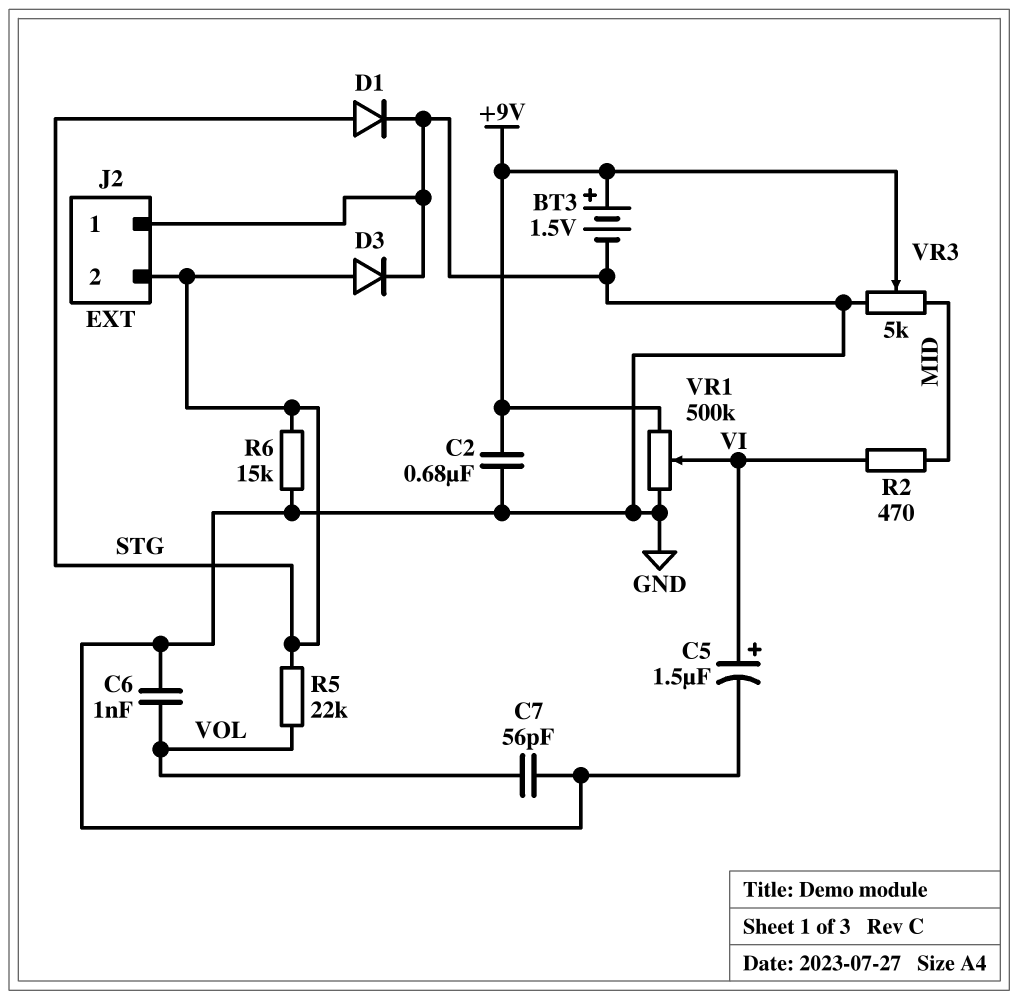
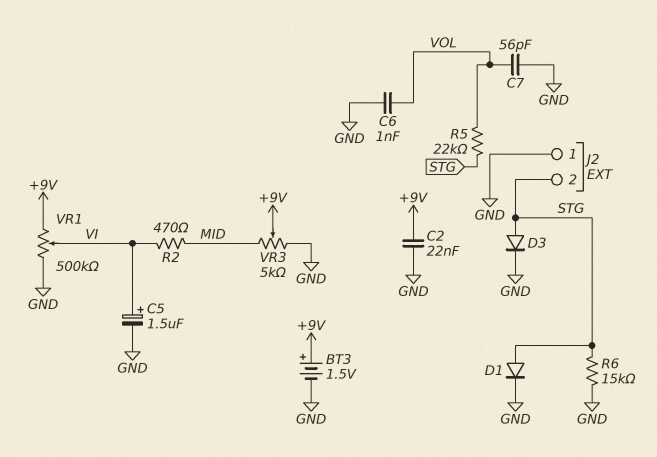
C2: 680nF (+9V, GND) -> 22nF (+9V, GND)

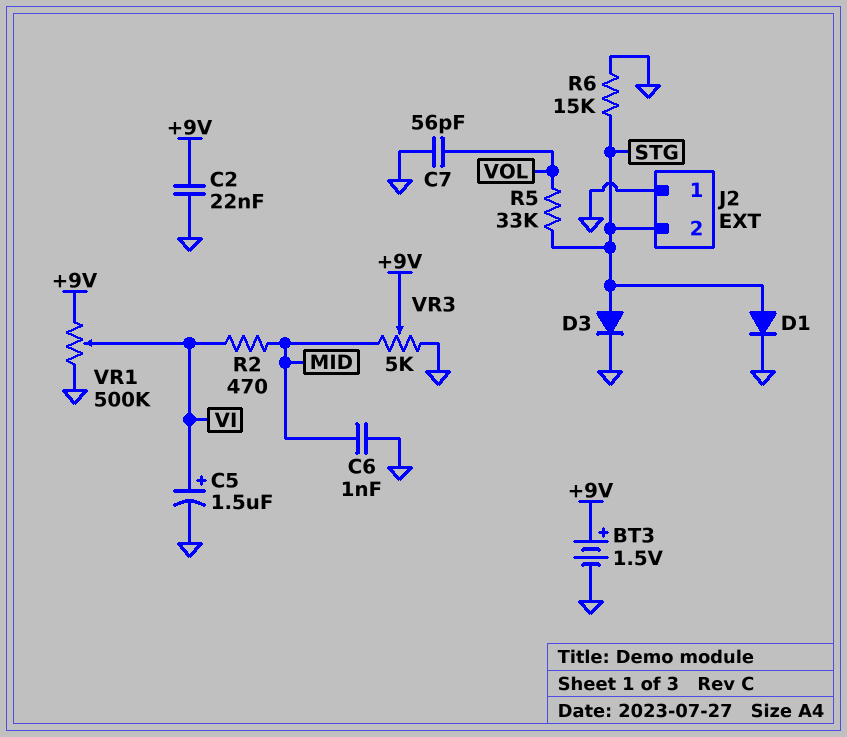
C6: 1nF (GND, VOL) -> 1nF (GND, MID)
R5: 22k (STG, VOL) -> 33k (STG, VOL)

